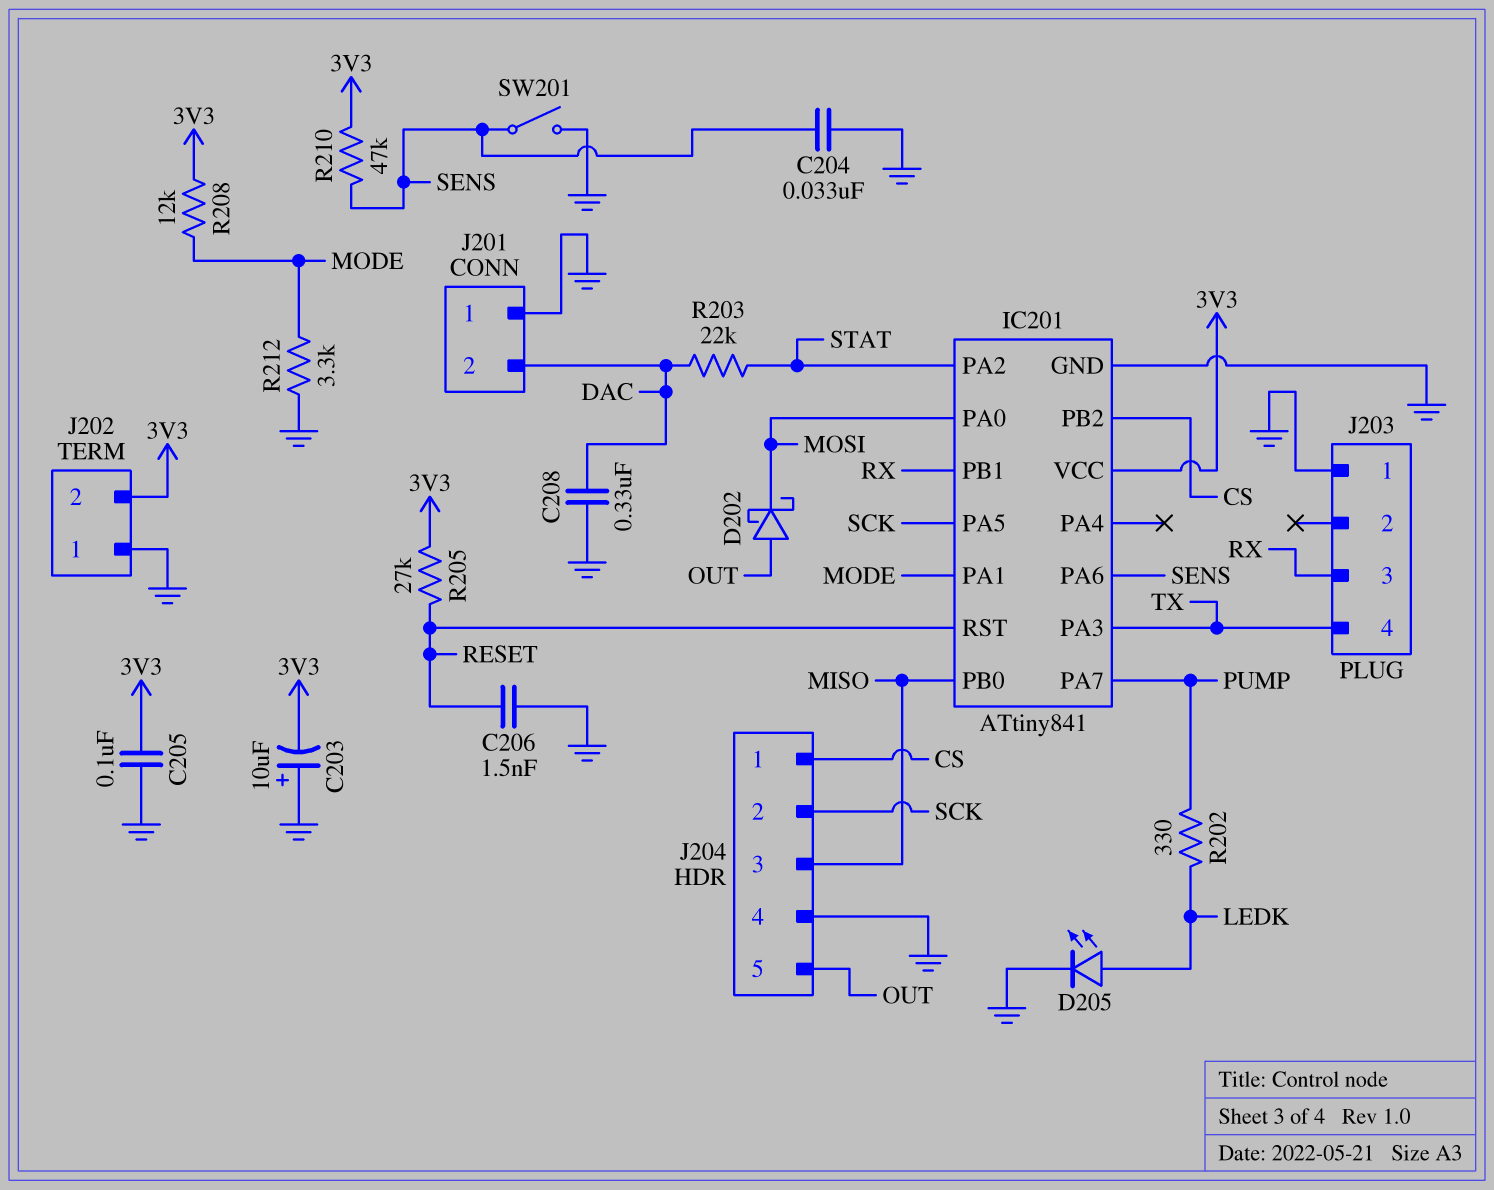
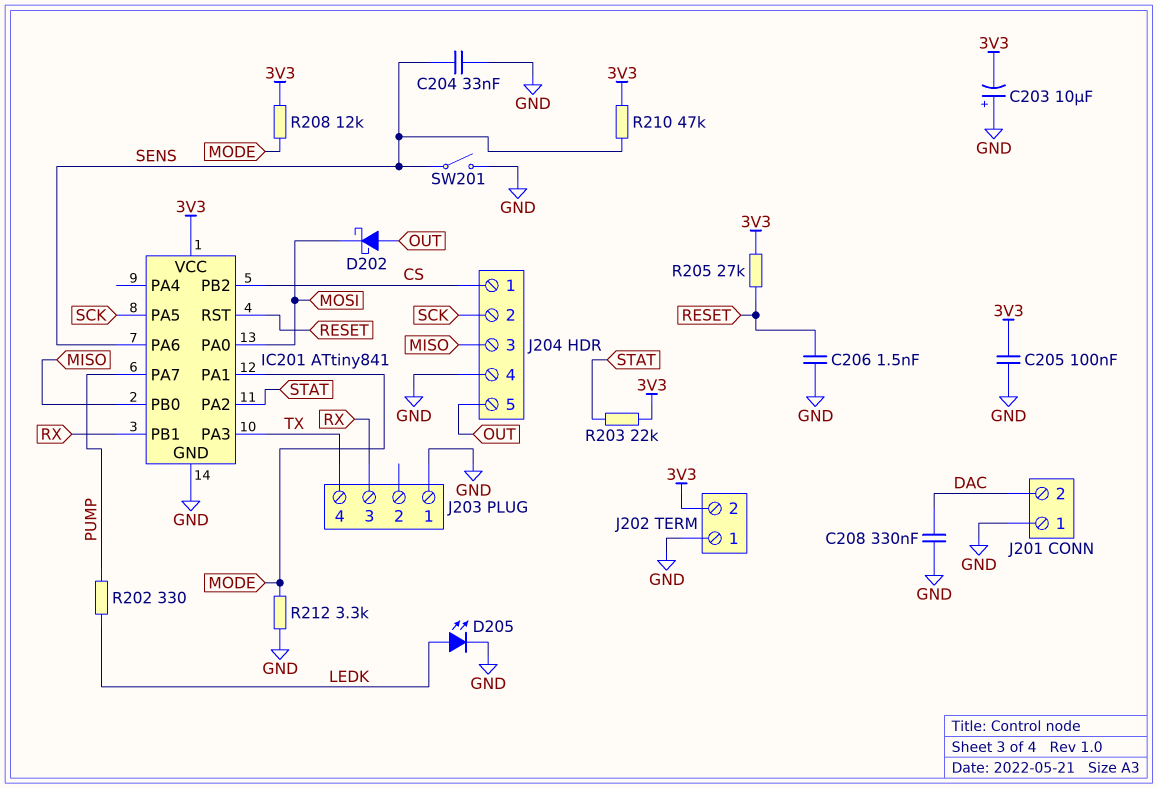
R203: 22k (DAC, STAT) -> 22k (3V3, STAT)

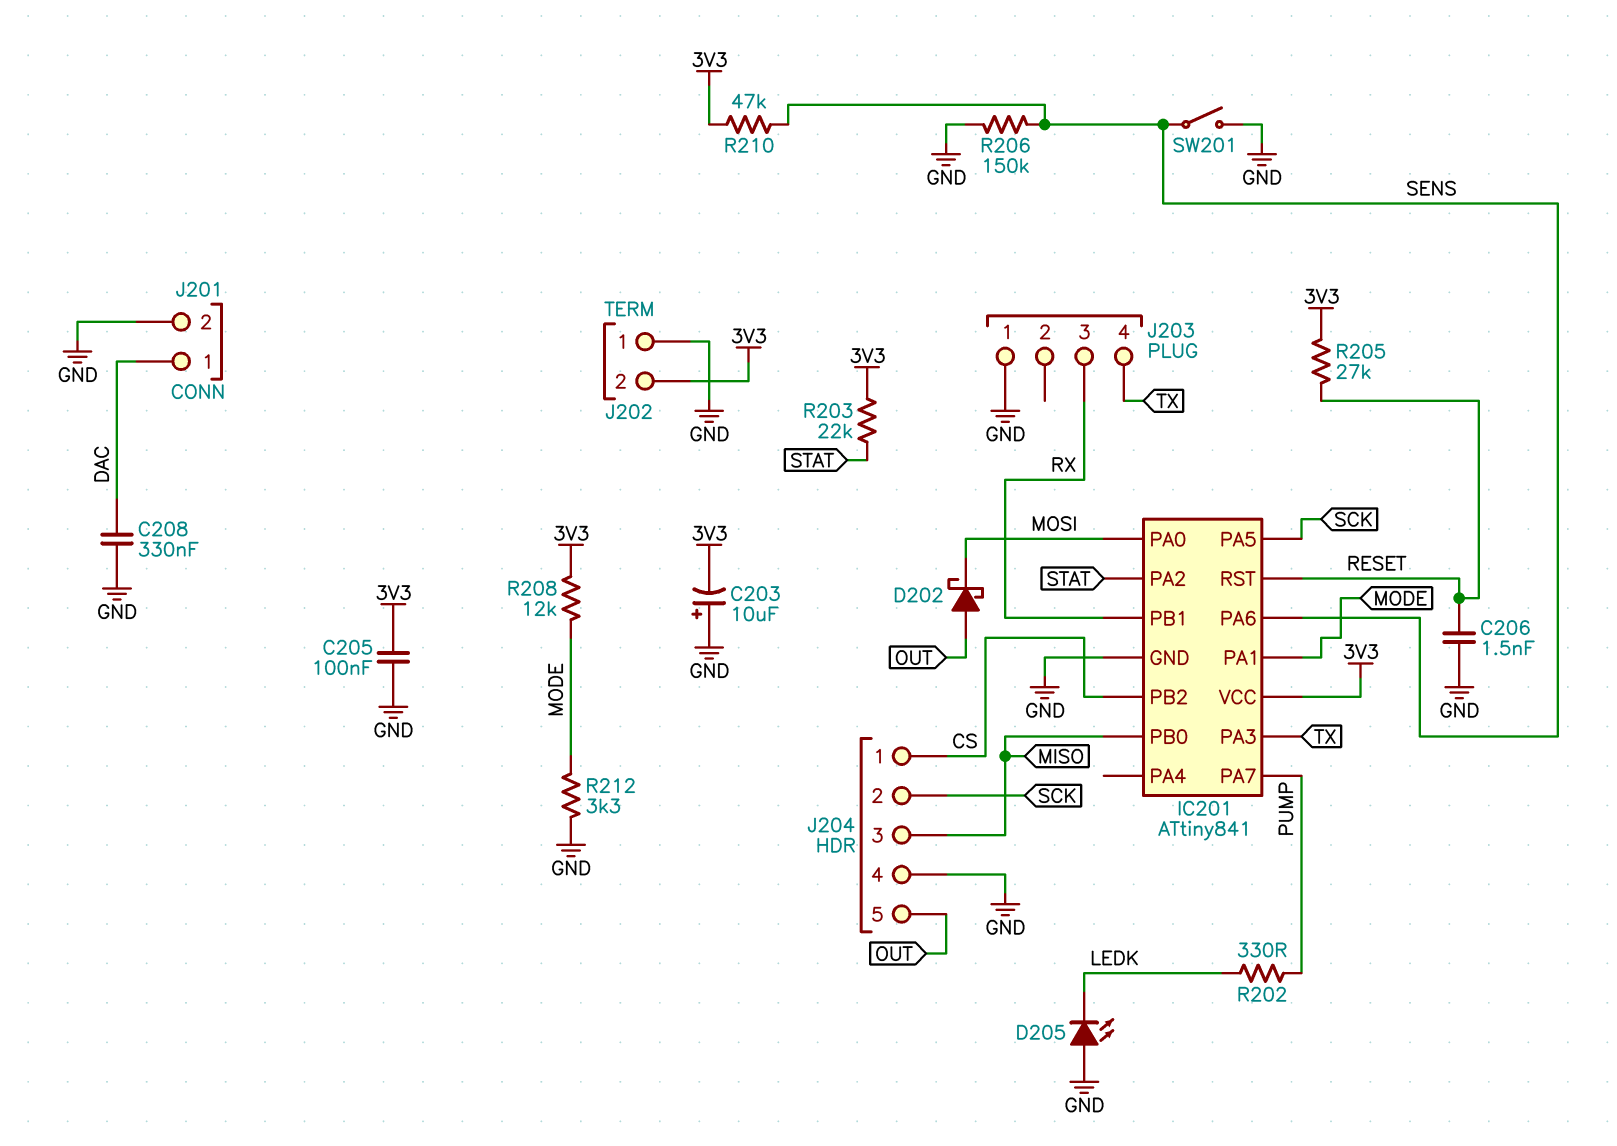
C204: 33nF (GND, SENS) -> none
D205: LED (A LEDK, K GND) -> LED (A GND, K LEDK)
J201 pin 1: GND -> DAC
J201 pin 2: DAC -> GND
R206: none -> 150k (GND, SENS)

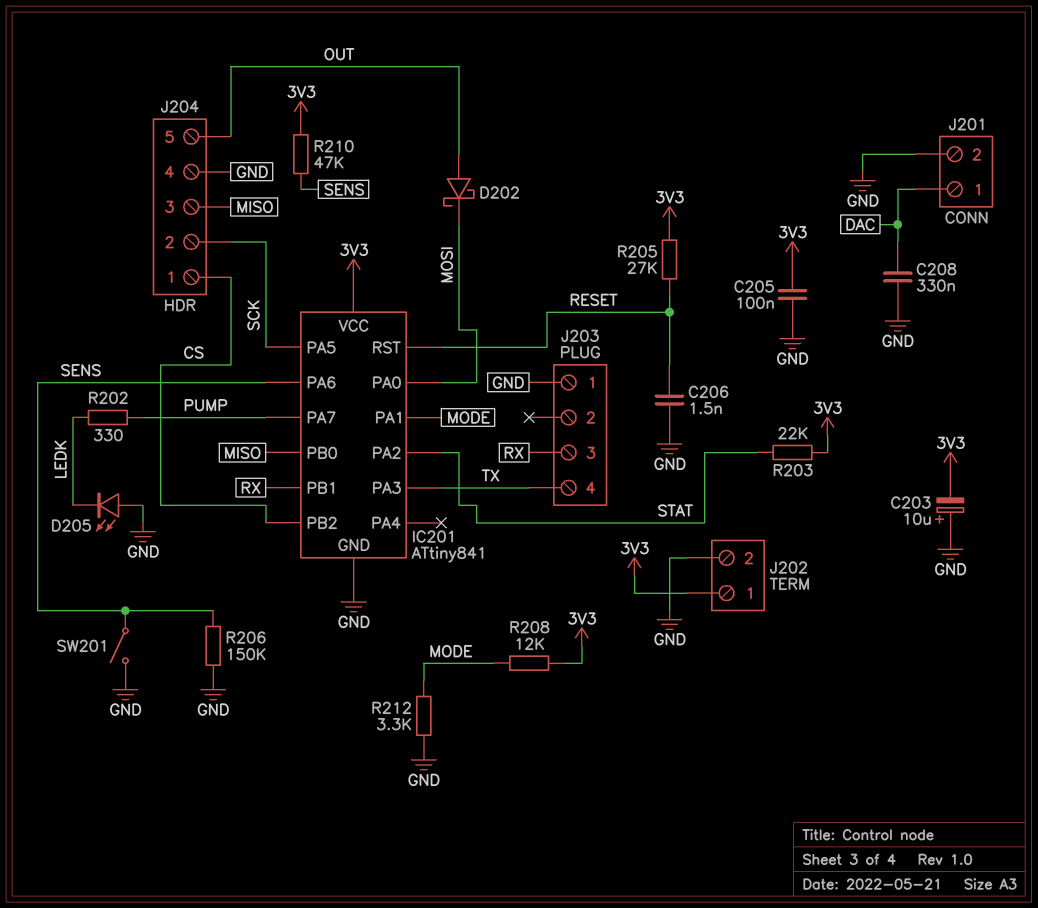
J202 pin 1: GND -> 3V3
J202 pin 2: 3V3 -> GND

